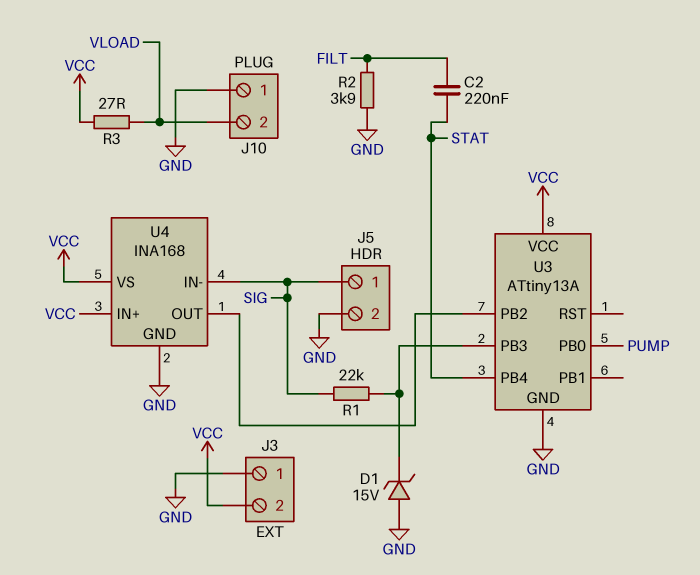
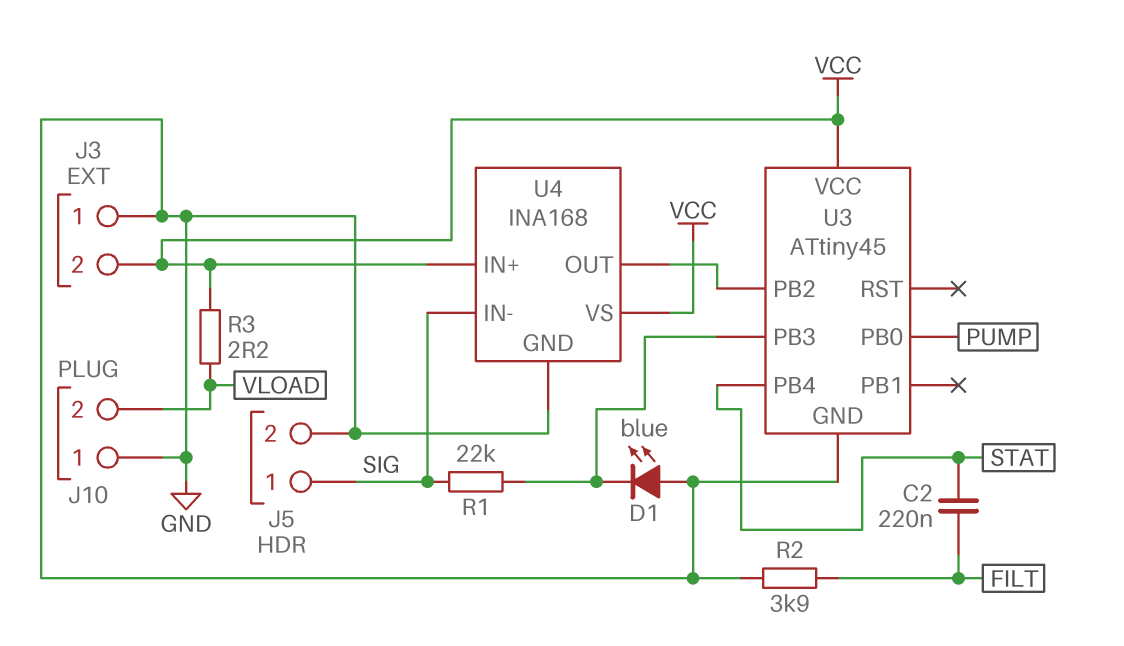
D1: zener 15V (A GND, K U3/PB3) -> LED blue (A GND, K U3/PB3)
R3: 27 (VCC, VLOAD) -> 2.2 (VCC, VLOAD)
U3: ATtiny13A -> ATtiny45

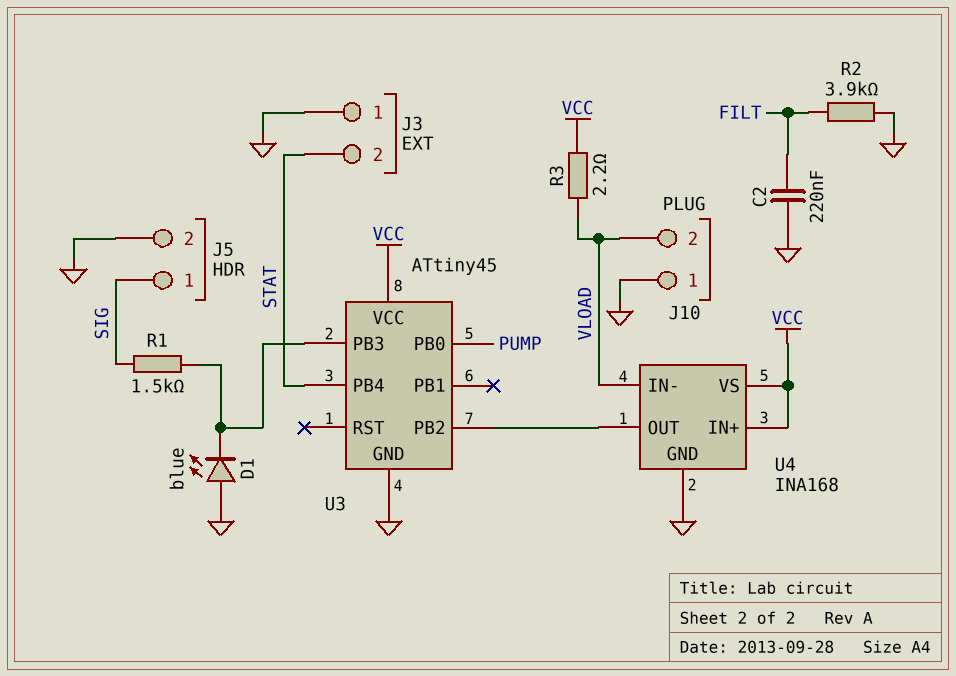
C2: 220nF (FILT, STAT) -> 220nF (FILT, GND)
J3 pin 2: VCC -> STAT
R1: 22k (SIG, U3/PB3) -> 1.5k (SIG, U3/PB3)
U4 pin IN-: SIG -> VLOAD

